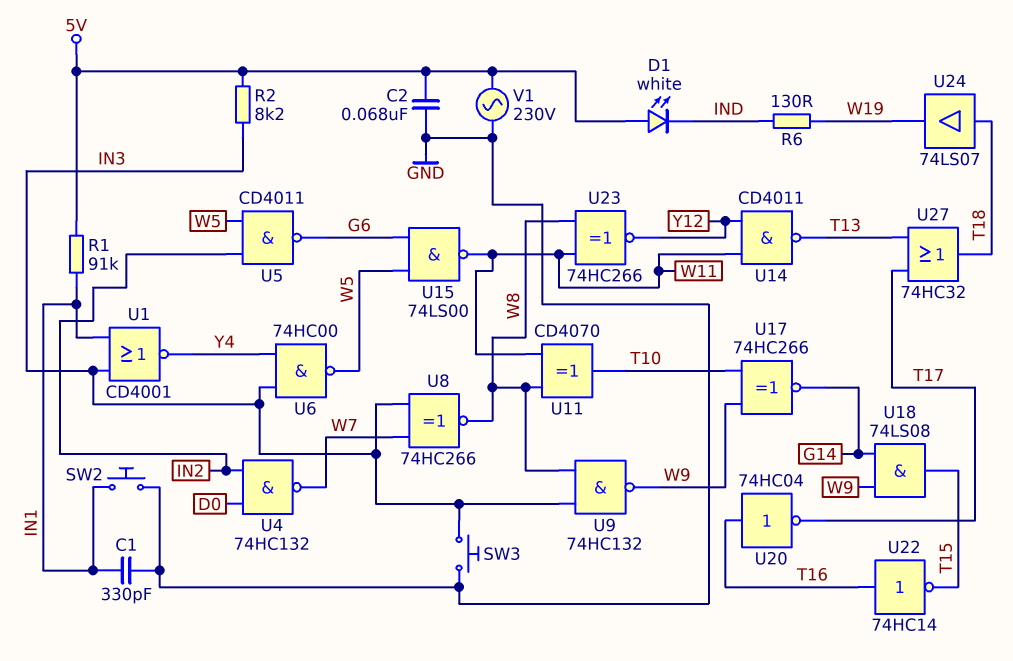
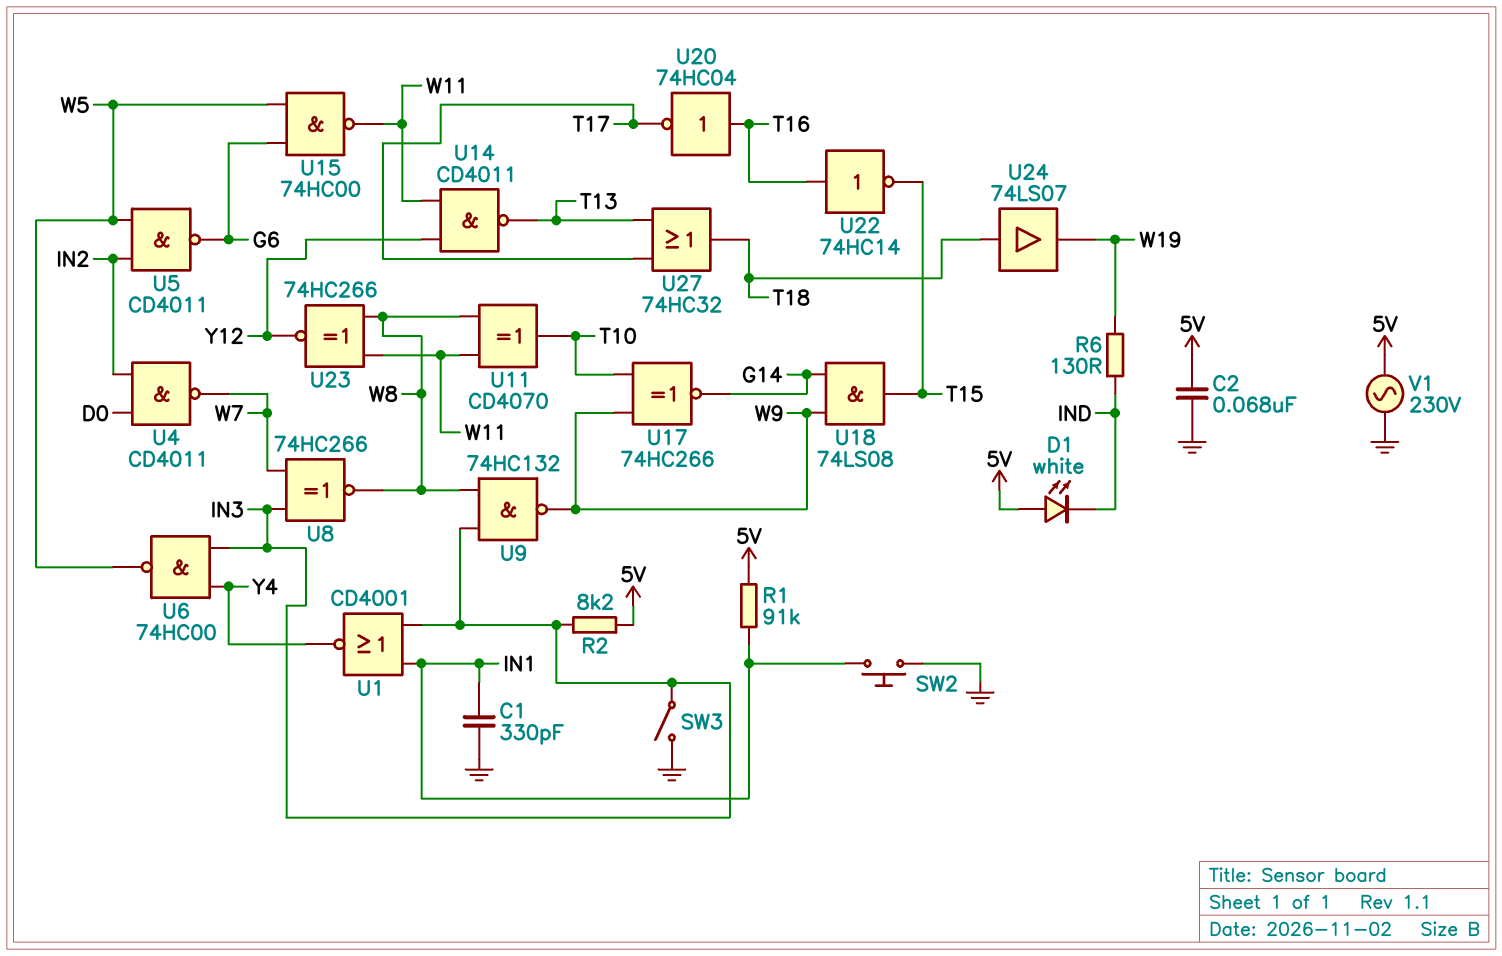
SW3: button (GND, IN3) -> switch (GND, IN3)
U4: NAND 74HC132 (in D0, in IN2, out W7) -> NAND CD4011 (in D0, in IN2, out W7)
U15: NAND 74LS00 (in G6, in W5, out W11) -> NAND 74HC00 (in G6, in W5, out W11)

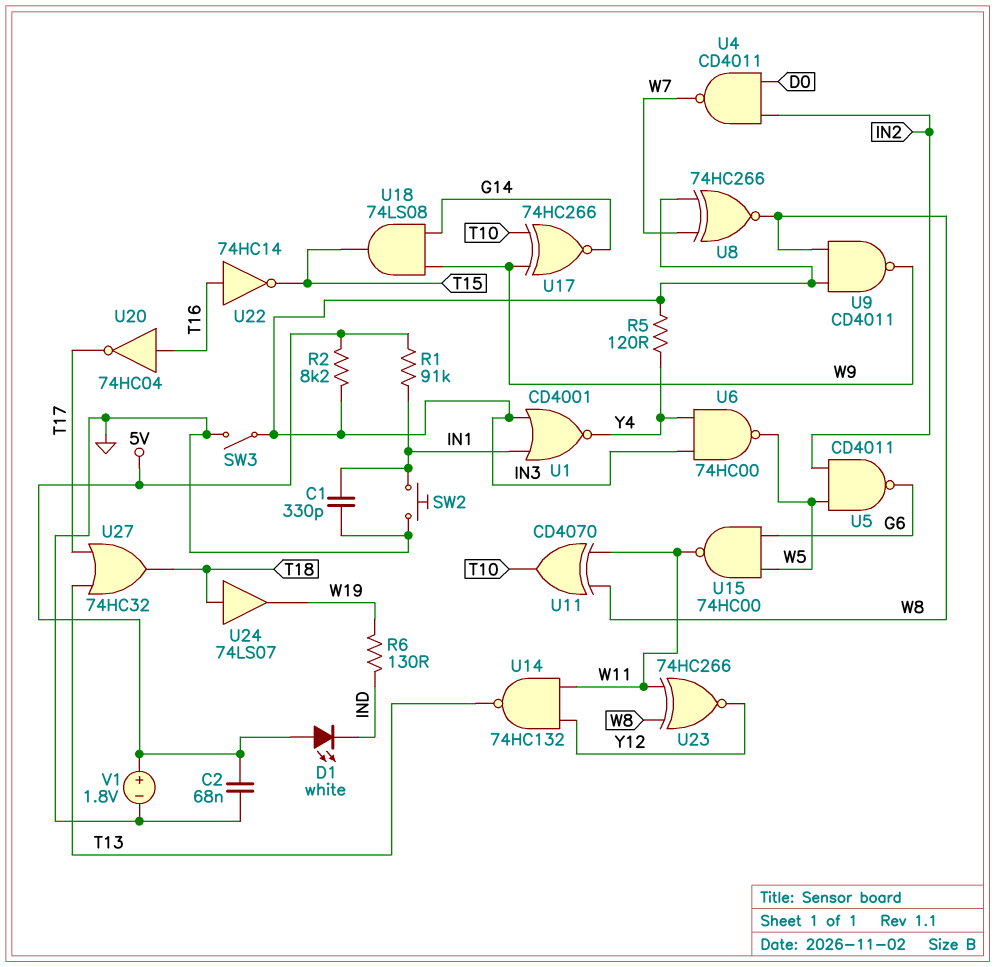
R5: none -> 120 (IN3, Y4)
U9: NAND 74HC132 (in IN3, in W8, out W9) -> NAND CD4011 (in IN3, in W8, out W9)
U14: NAND CD4011 (in W11, in Y12, out T13) -> NAND 74HC132 (in W11, in Y12, out T13)
V1: AC 230V (5V, GND) -> 1.8V (plus 5V, minus GND)

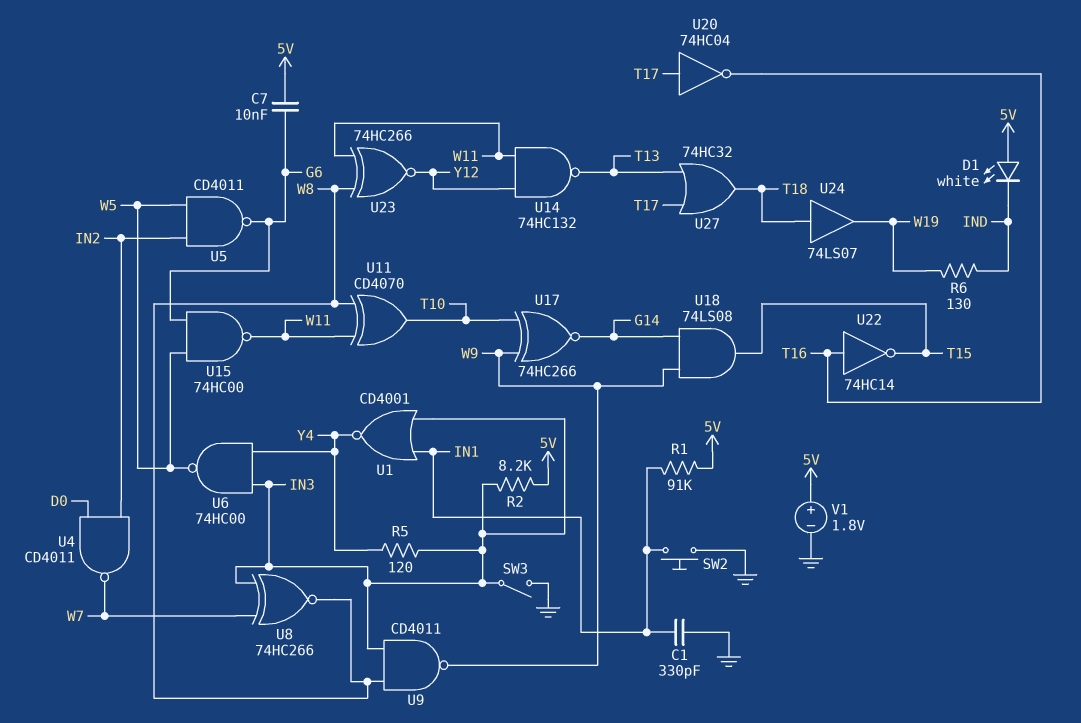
C2: 68nF (5V, GND) -> none
C7: none -> 10nF (5V, G6)
U20: NOT 74HC04 (in T16, out T17) -> NOT 74HC04 (in T17, out T16)

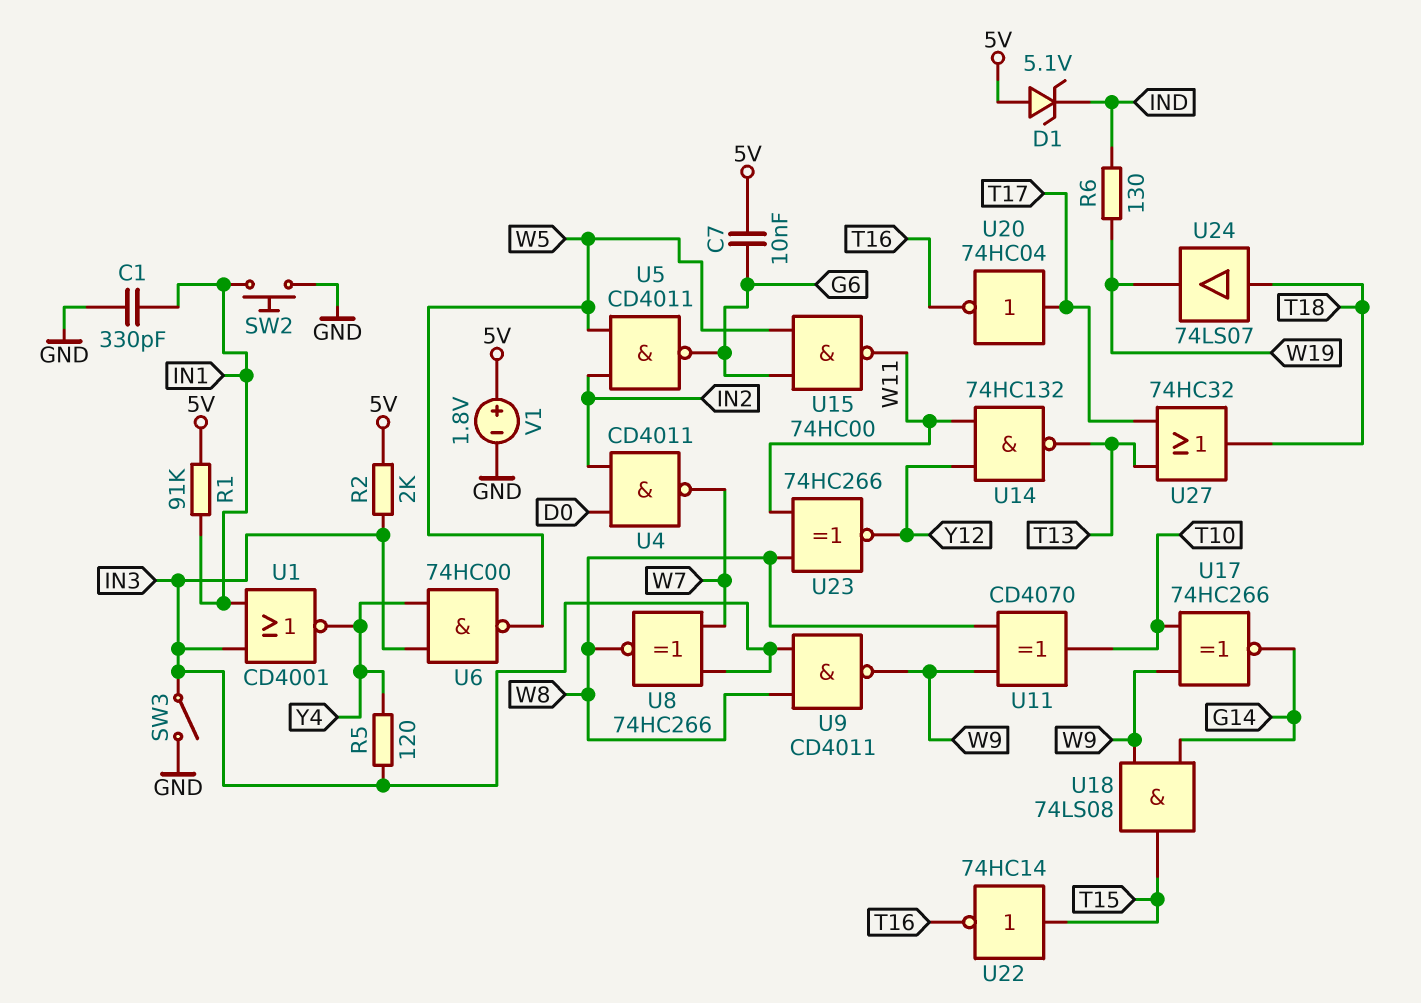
D1: LED white (A 5V, K IND) -> zener 5.1V (A 5V, K IND)
R2: 8.2k (5V, IN3) -> 2k (5V, IN3)
U11: XOR CD4070 (in W8, in W11, out T10) -> XOR CD4070 (in W8, in W9, out T10)
U22: NOT 74HC14 (in T16, out T15) -> NOT 74HC14 (in T15, out T16)

